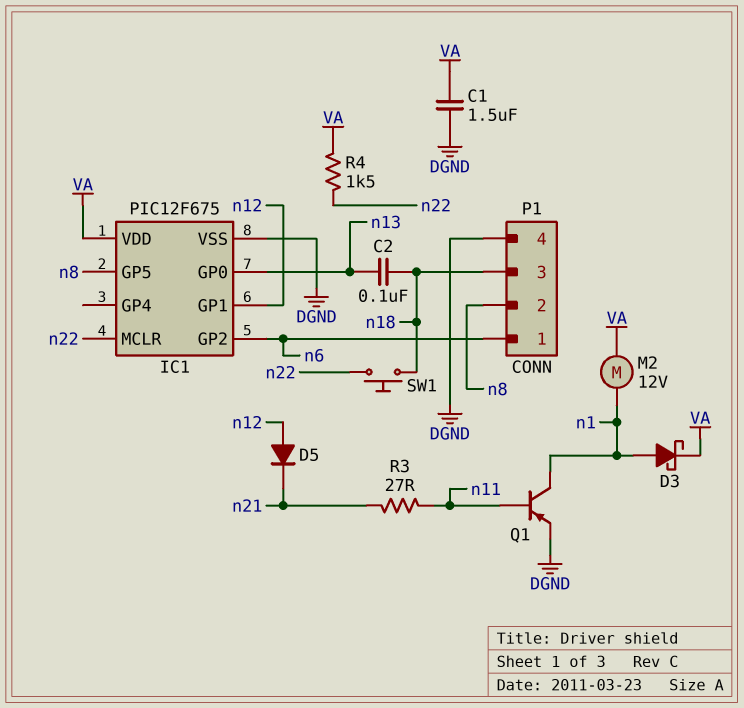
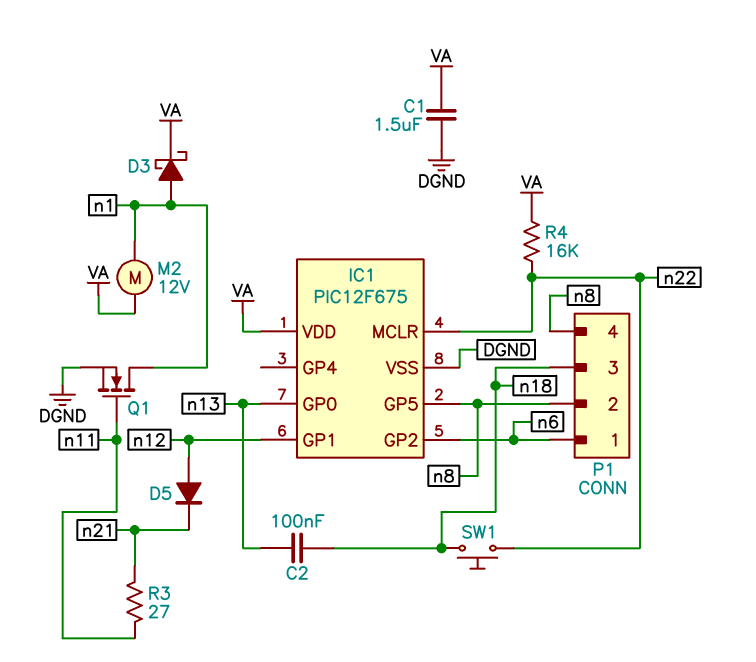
P1 pin 4: DGND -> n8
Q1: PNP (B n11, C n1, E DGND) -> NMOS (G n11, D n1, S DGND)
R4: 1.5k (VA, n22) -> 16k (VA, n22)

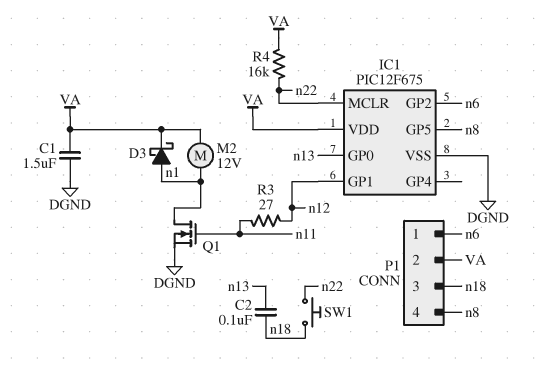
D5: diode (A n12, K n21) -> none
P1 pin 2: n8 -> VA
R3: 27 (n11, n21) -> 27 (n11, n12)

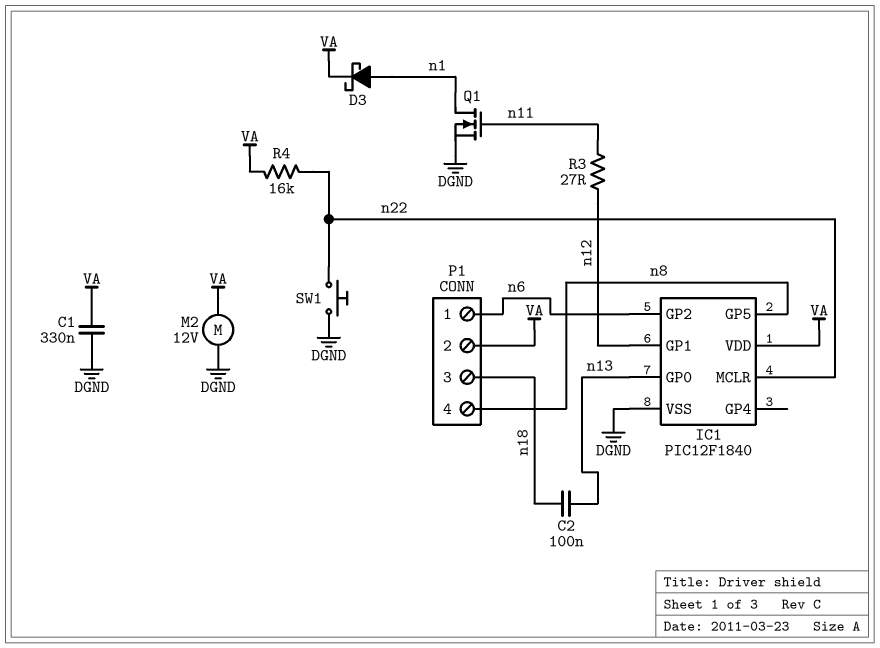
C1: 1.5uF (DGND, VA) -> 330nF (DGND, VA)
IC1: PIC12F675 -> PIC12F1840
M2: motor 12V (VA, n1) -> motor 12V (DGND, VA)
SW1: button (n18, n22) -> button (DGND, n22)

